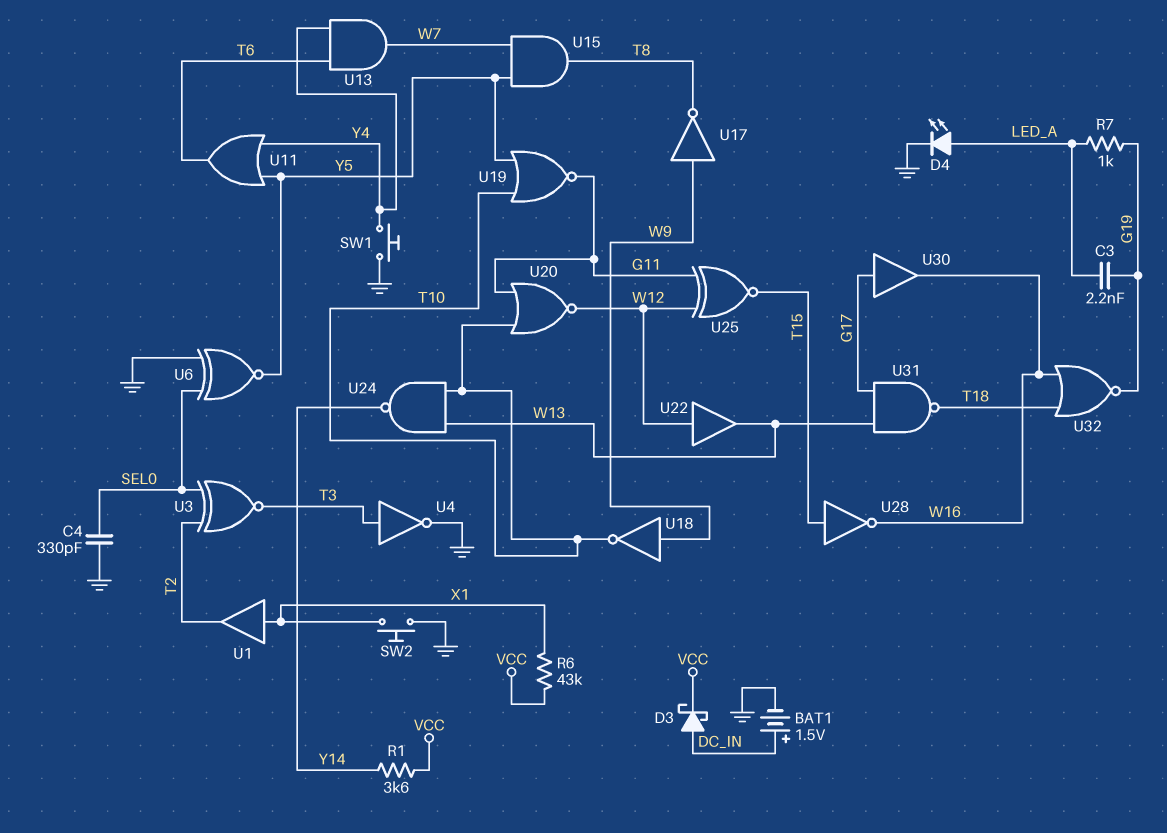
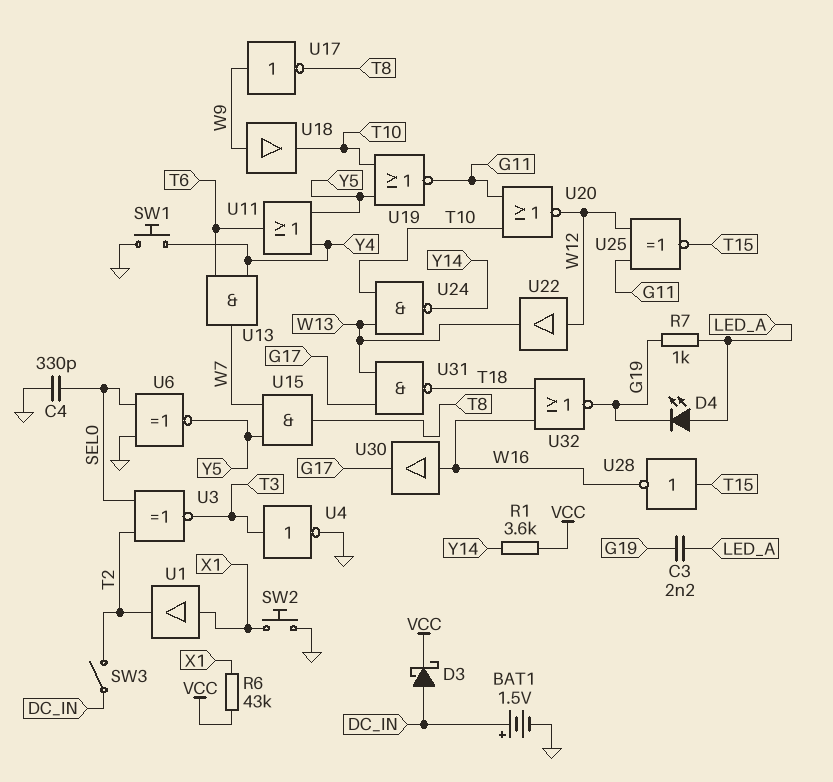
D4: LED (A LED_A, K GND) -> LED (A LED_A, K G19)
SW3: none -> switch (DC_IN, T2)
U18: NOT (in W9, out T10) -> buffer (in W9, out T10)
U30: buffer (in G17, out W16) -> buffer (in W16, out G17)

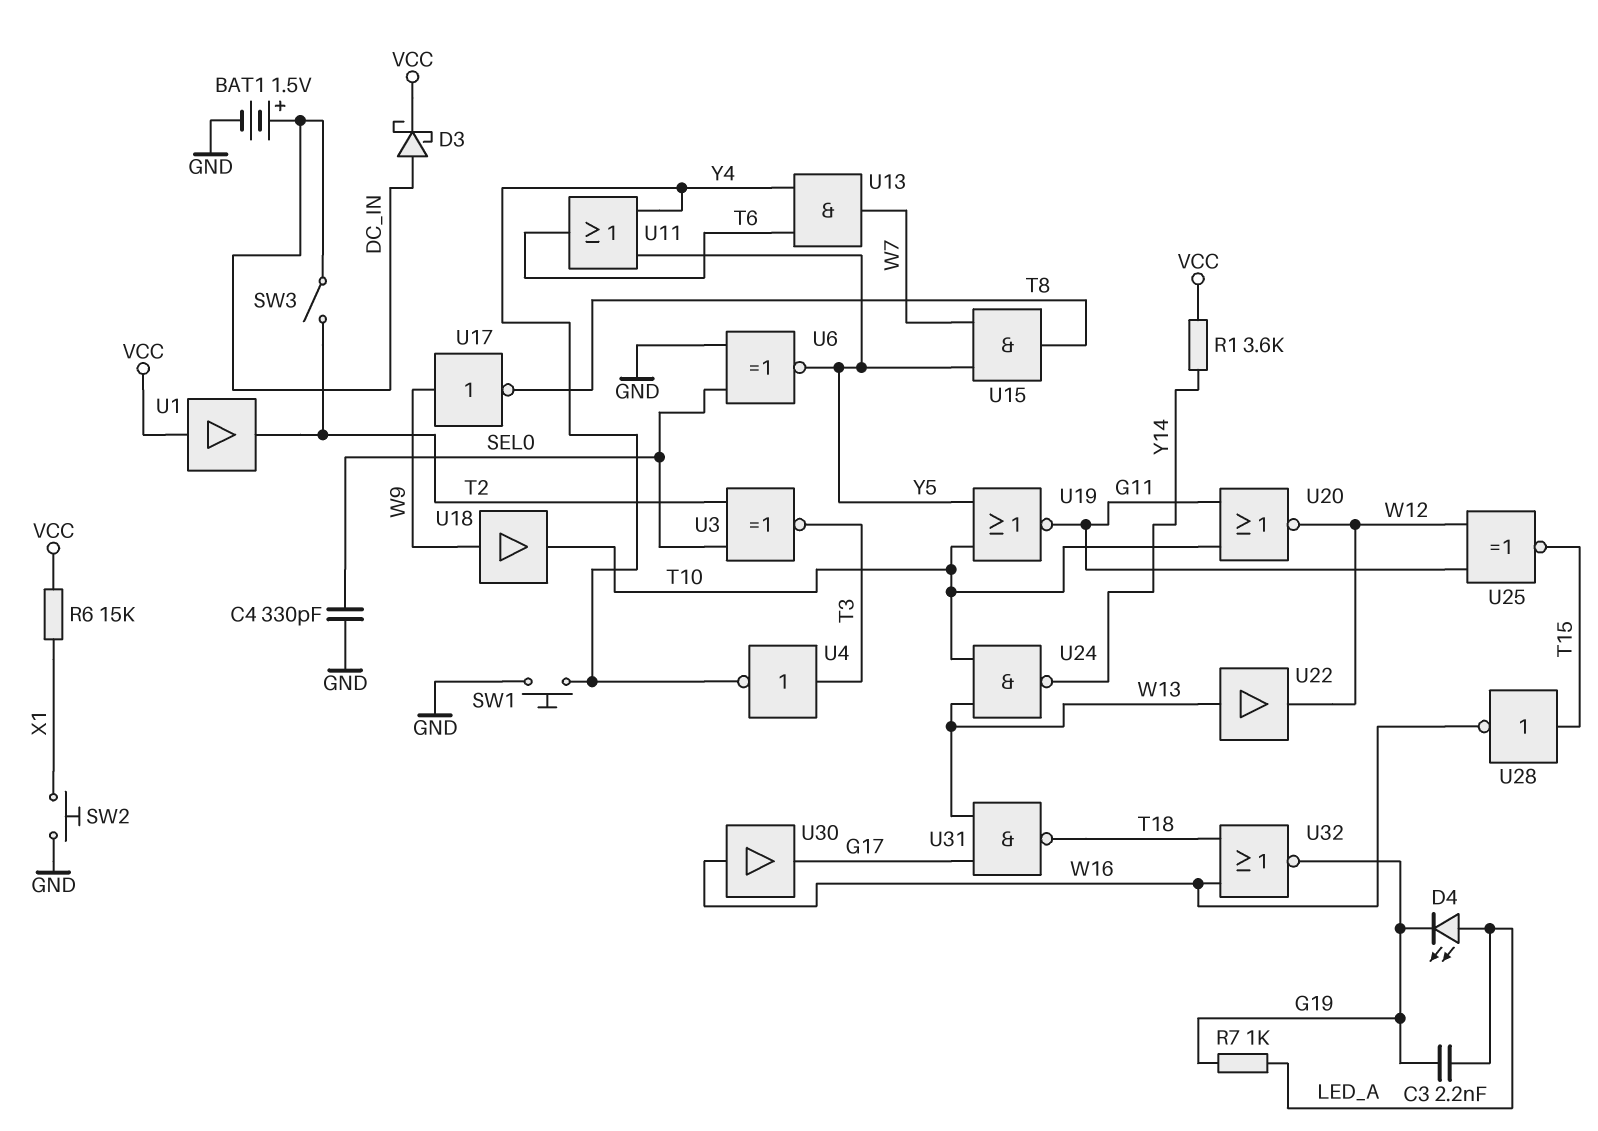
R6: 43k (VCC, X1) -> 15k (VCC, X1)
U1: buffer (in X1, out T2) -> buffer (in VCC, out T2)
U4: NOT (in T3, out GND) -> NOT (in T3, out Y4)
U22: buffer (in W12, out W13) -> buffer (in W13, out W12)

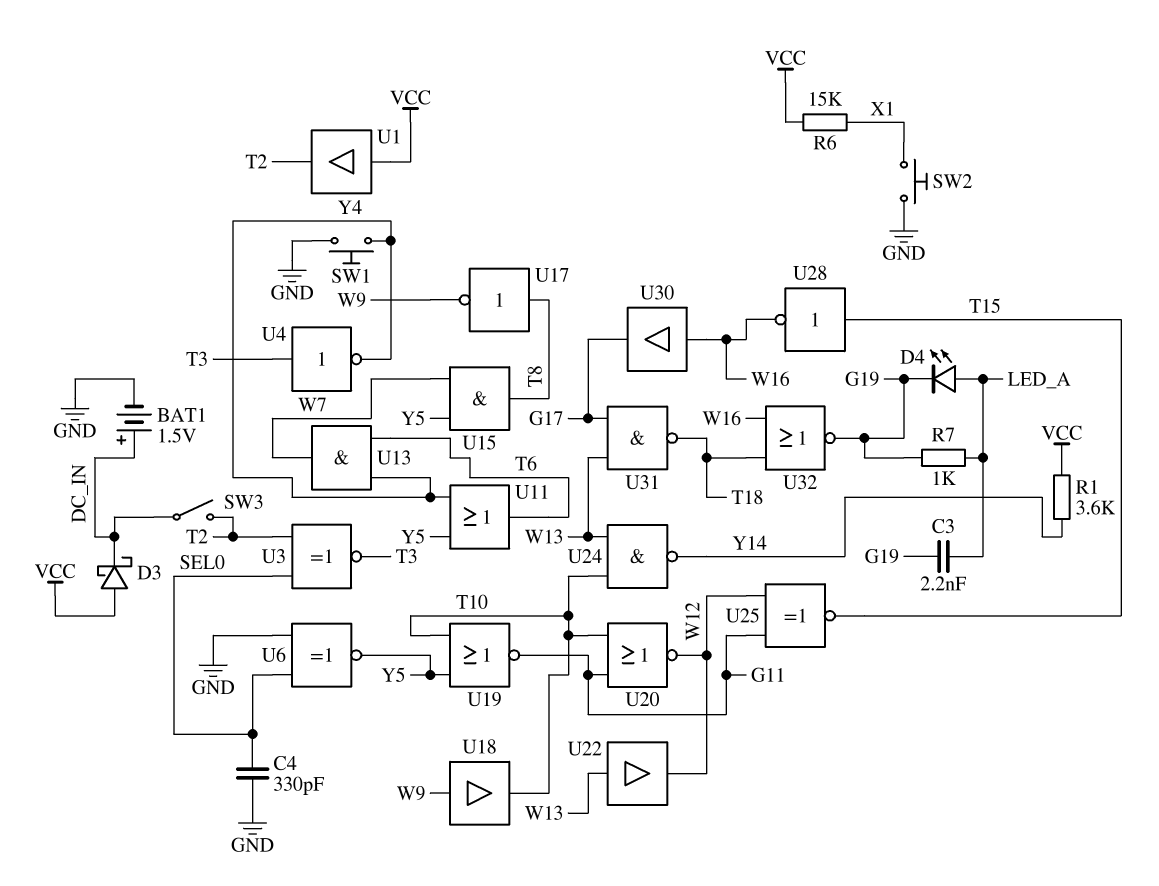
D3: schottky (A DC_IN, K VCC) -> schottky (A VCC, K DC_IN)
U17: NOT (in W9, out T8) -> NOT (in T8, out W9)

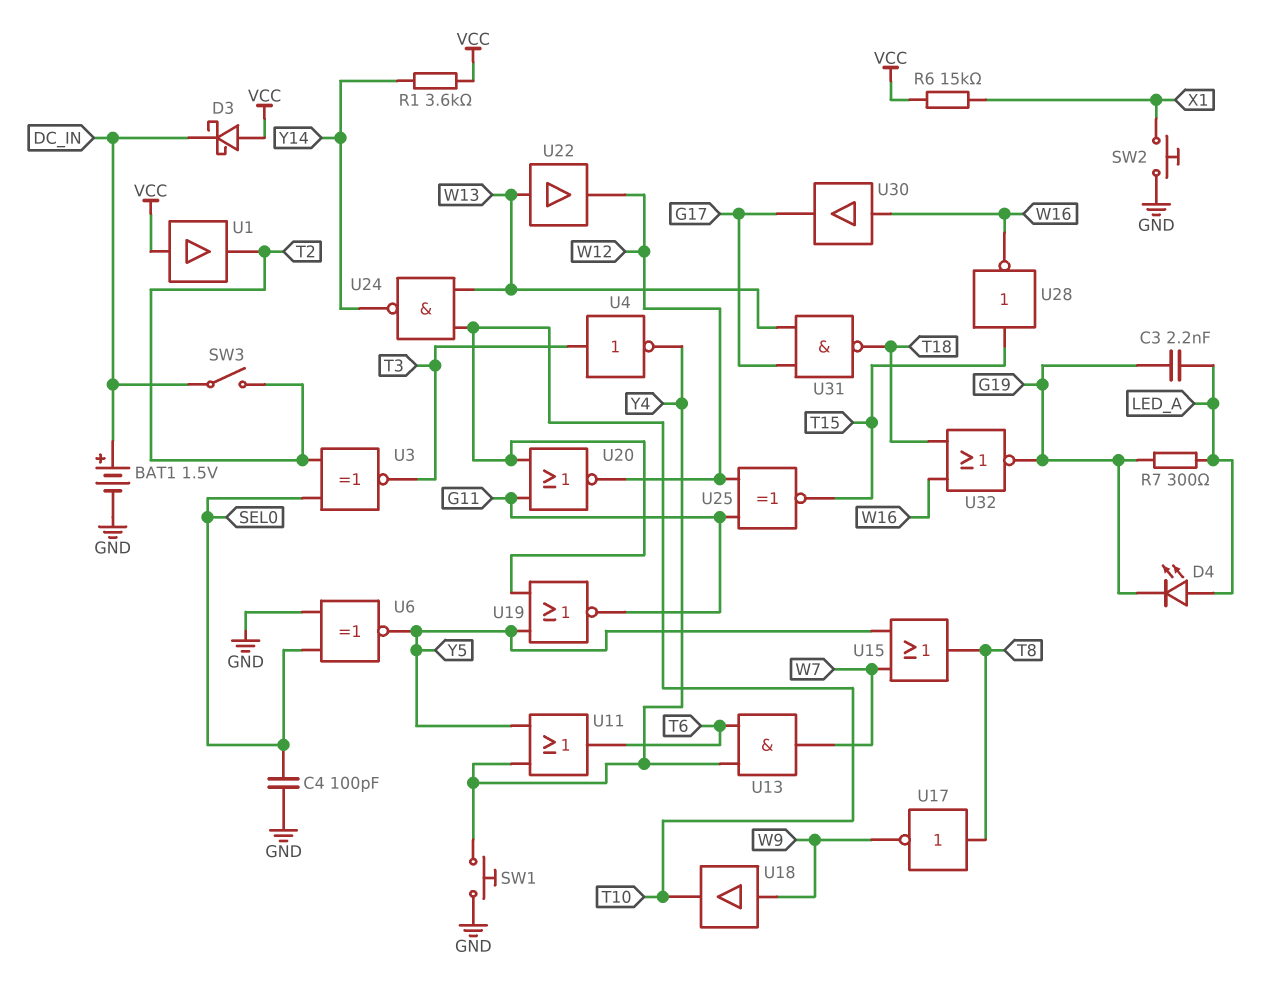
C4: 330pF (GND, SEL0) -> 100pF (GND, SEL0)
R7: 1k (G19, LED_A) -> 300 (G19, LED_A)
U15: AND (in W7, in Y5, out T8) -> OR (in W7, in Y5, out T8)

